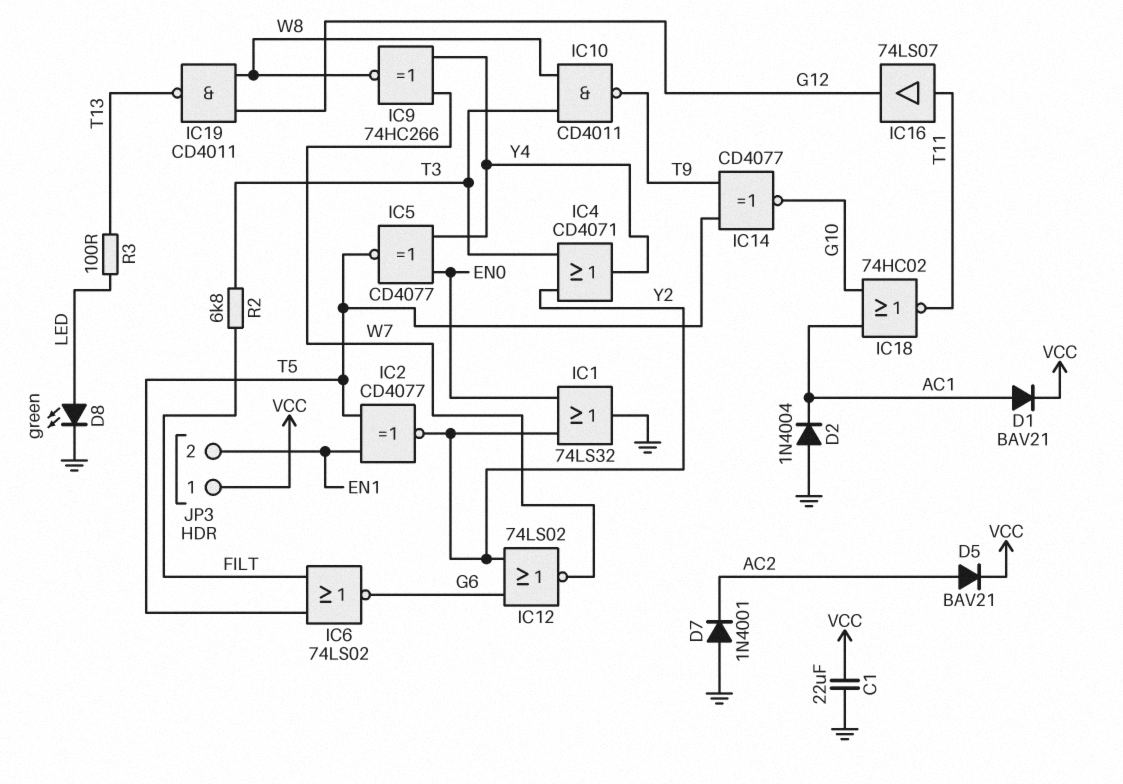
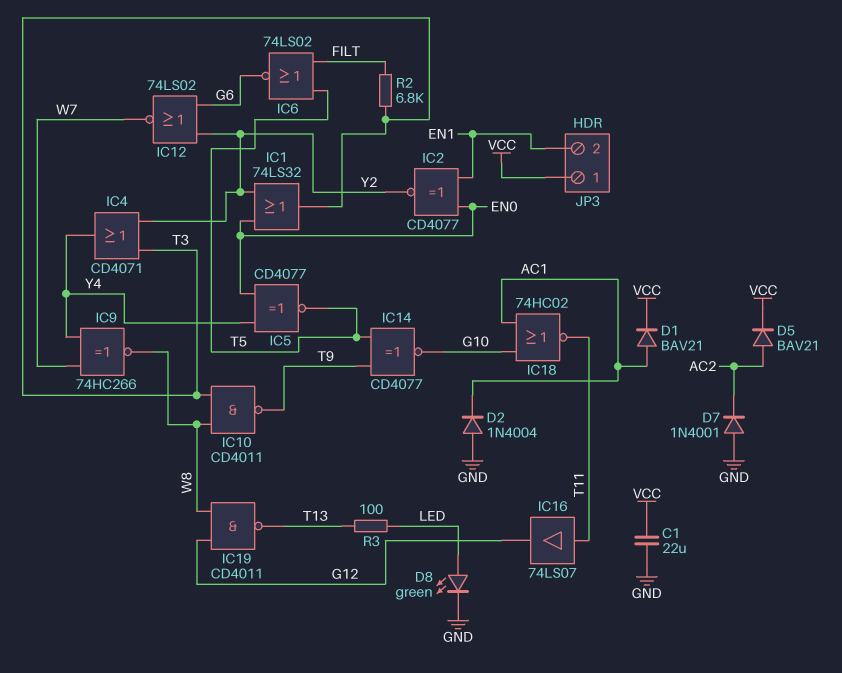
IC1: OR 74LS32 (in EN0, in Y2, out GND) -> OR 74LS32 (in EN0, in Y2, out T3)
IC2: XNOR CD4077 (in EN1, in T5, out Y2) -> XNOR CD4077 (in EN0, in EN1, out Y2)

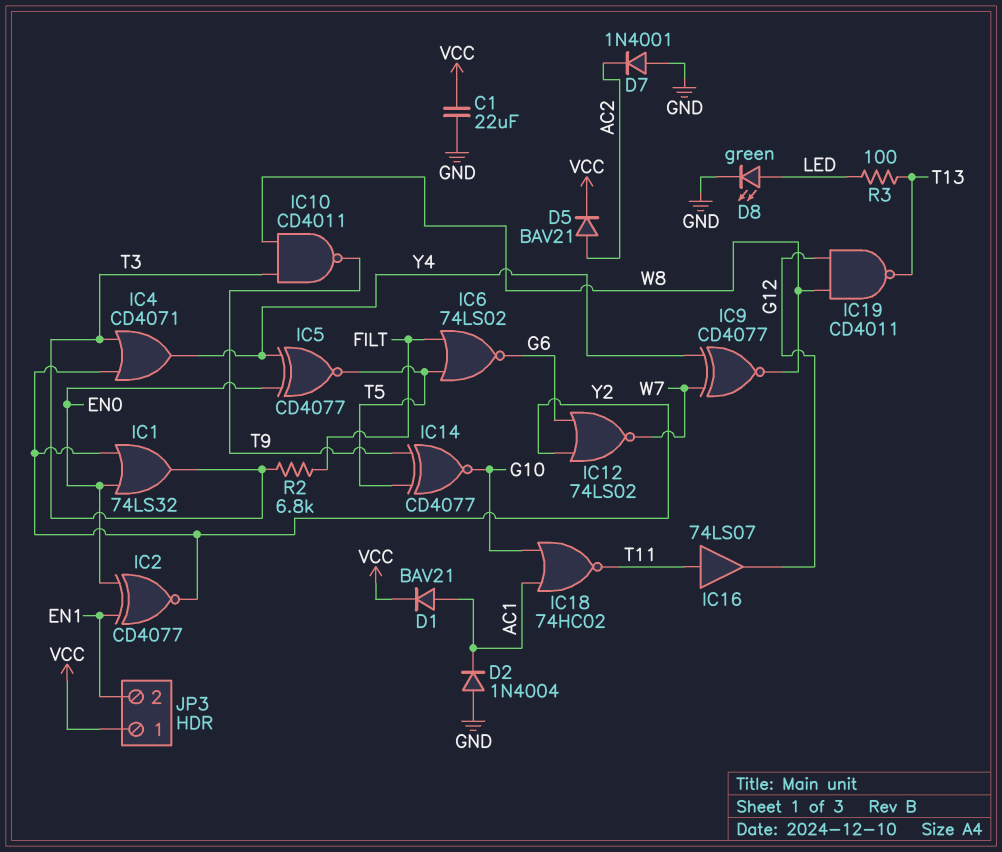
IC9: XNOR 74HC266 (in W7, in Y4, out W8) -> XNOR CD4077 (in W7, in Y4, out W8)

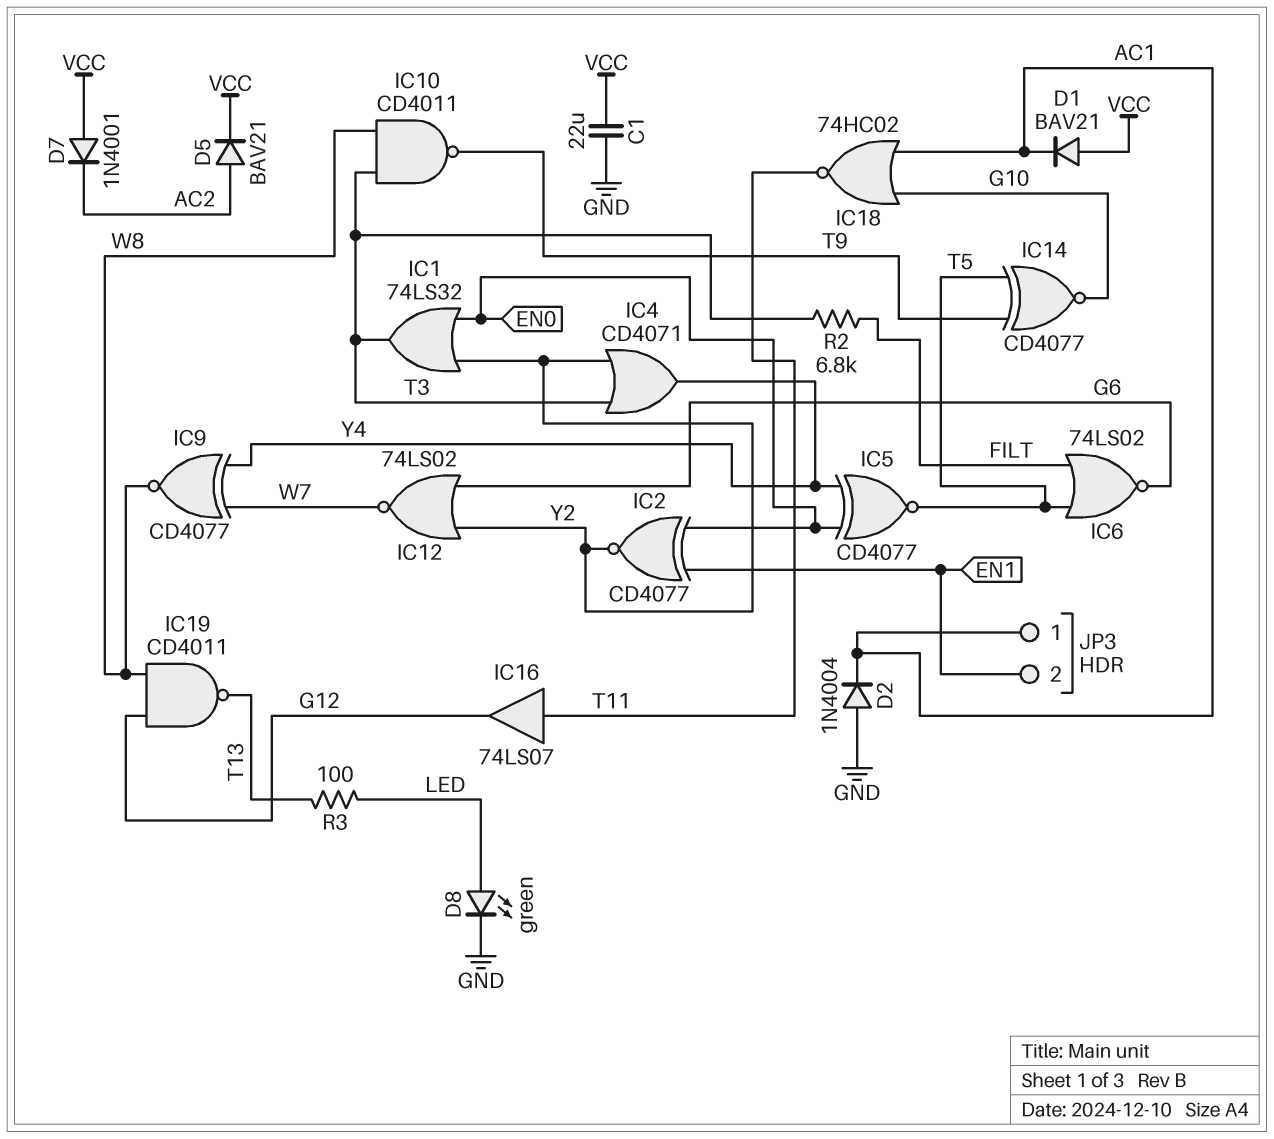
D1: diode BAV21 (A AC1, K VCC) -> diode BAV21 (A VCC, K AC1)
D7: diode 1N4001 (A GND, K AC2) -> diode 1N4001 (A VCC, K AC2)
JP3 pin 1: VCC -> AC1

